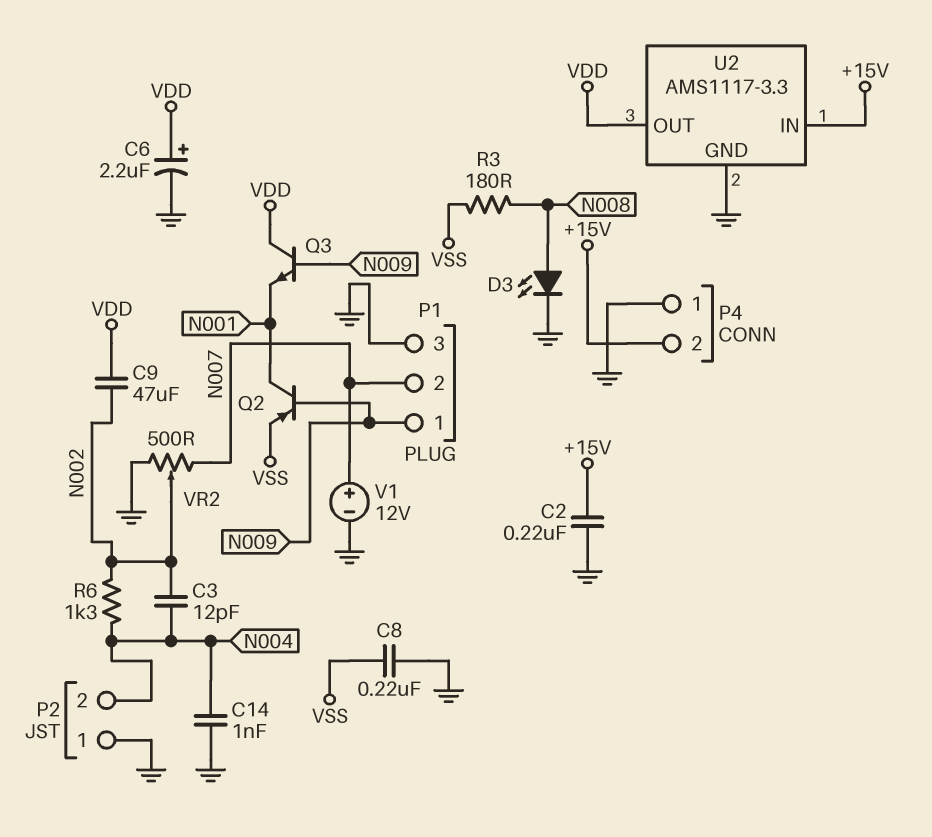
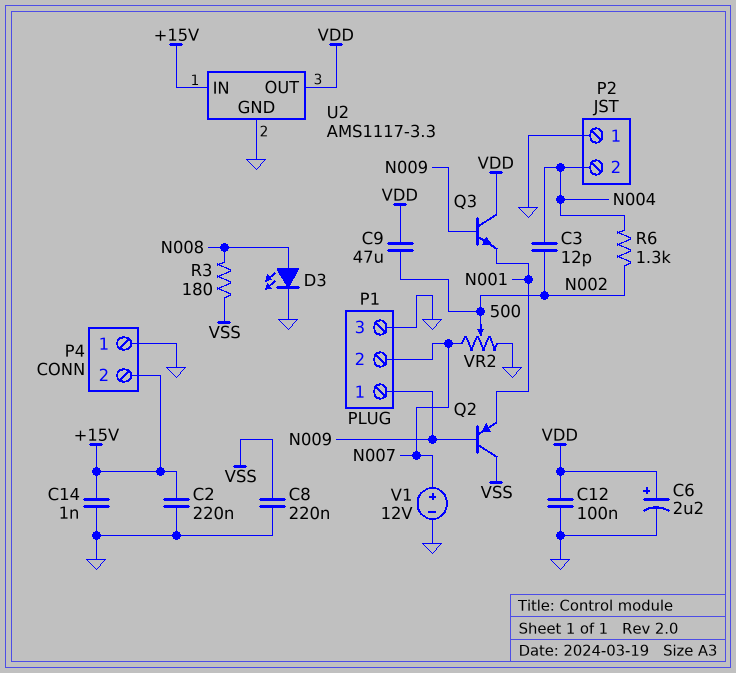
C12: none -> 100nF (GND, VDD)
C14: 1nF (GND, N004) -> 1nF (+15V, GND)
Q2: PNP (B N009, C N001, E VSS) -> PNP (B N009, C VSS, E N001)

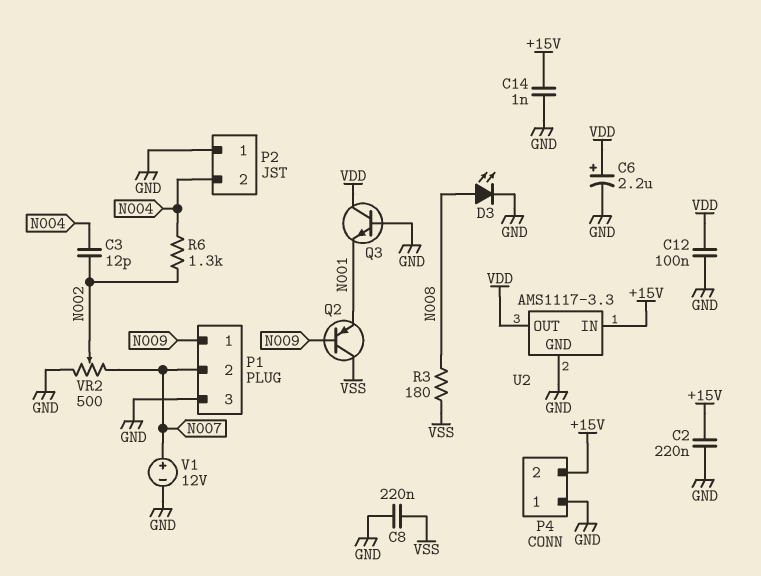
C9: 47uF (N002, VDD) -> none
Q3: NPN (B N009, C VDD, E N001) -> NPN (B GND, C VDD, E N001)

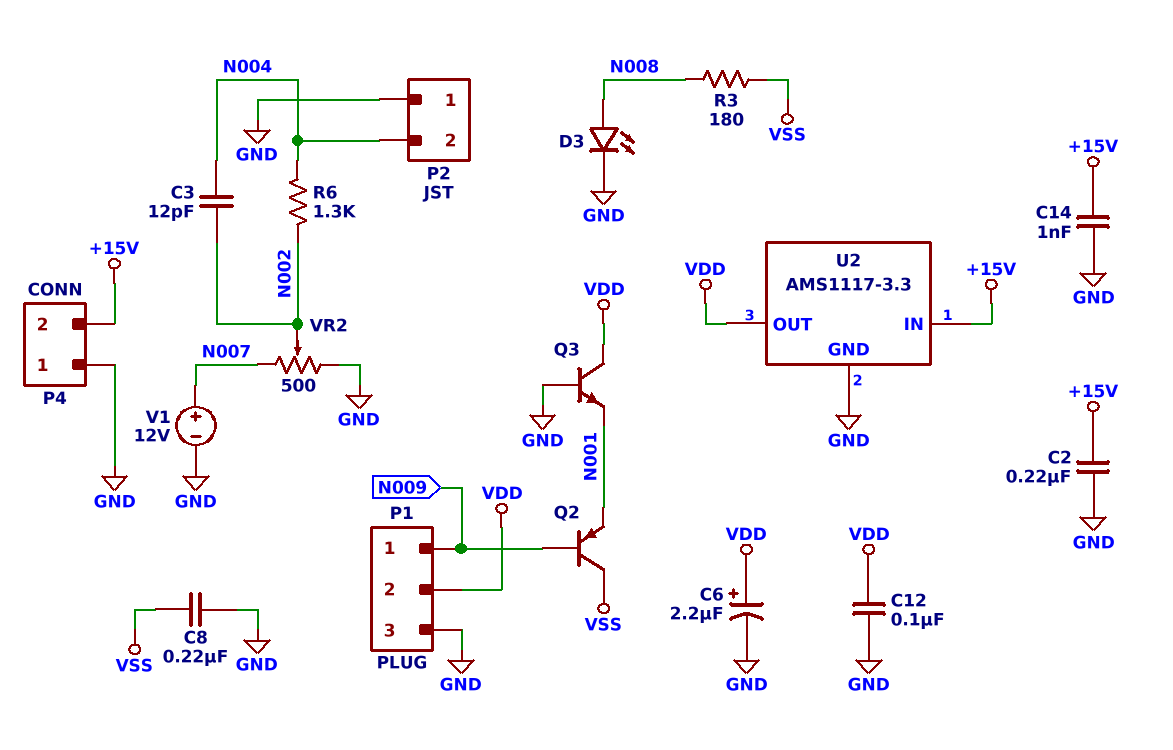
P1 pin 2: N007 -> VDD

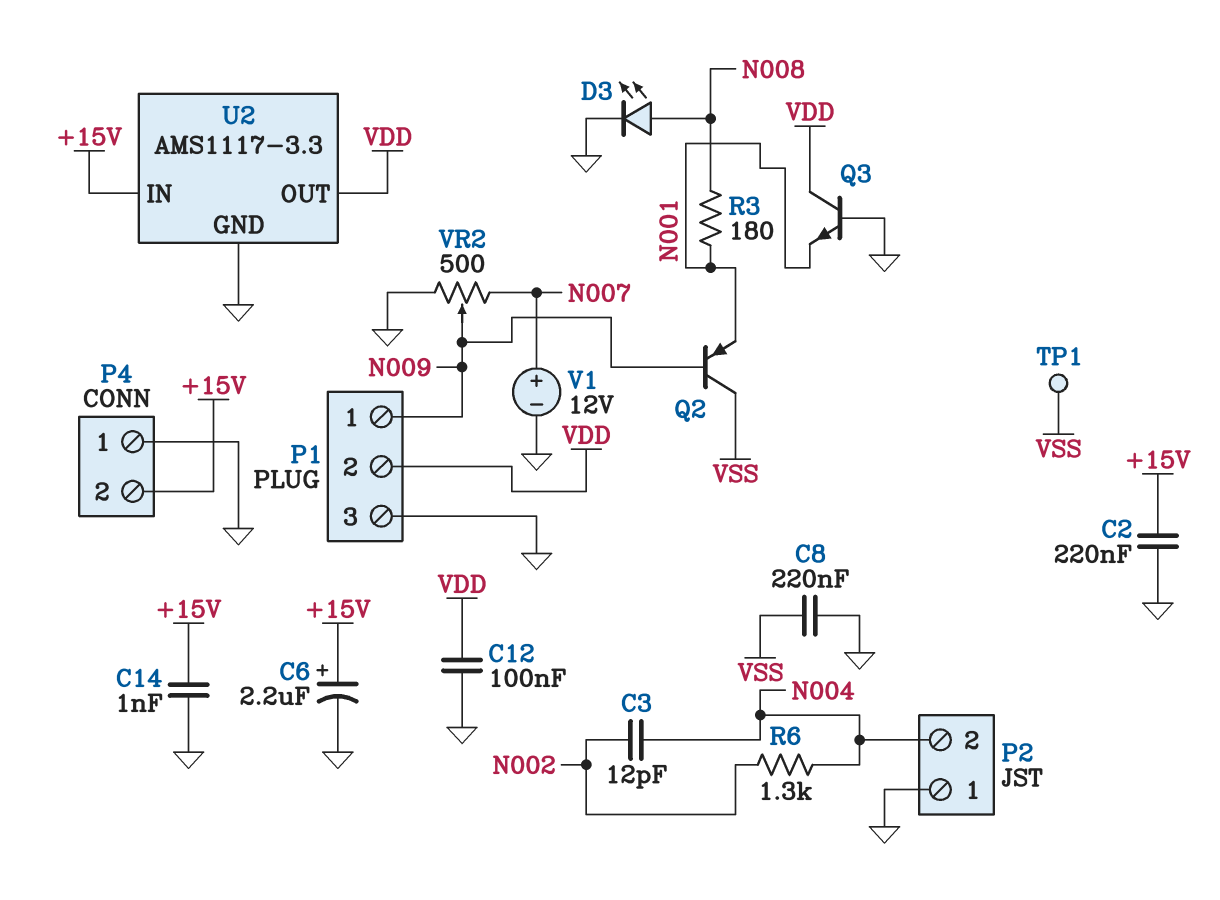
C6: 2.2uF (plus VDD, minus GND) -> 2.2uF (plus +15V, minus GND)
R3: 180 (N008, VSS) -> 180 (N001, N008)
TP1: none -> test point (VSS)
VR2: 500 (GND, N007, wiper N002) -> 500 (GND, N007, wiper N009)

